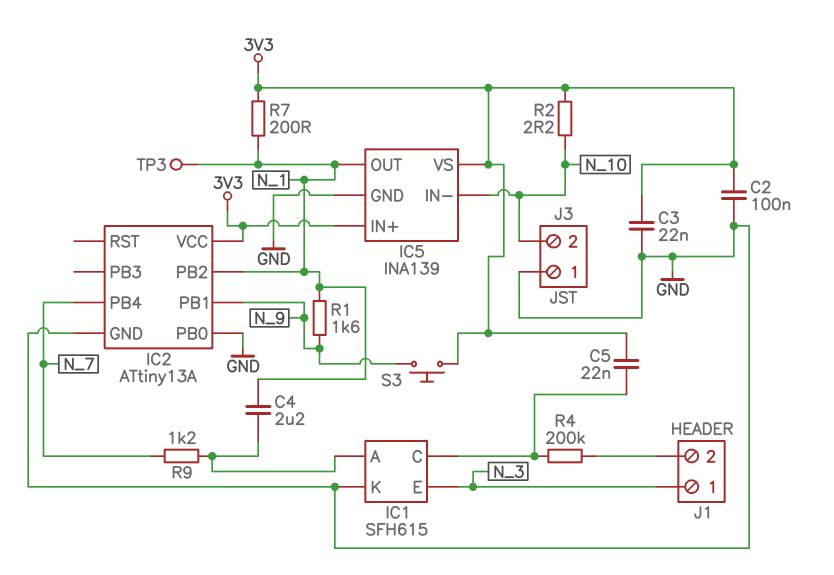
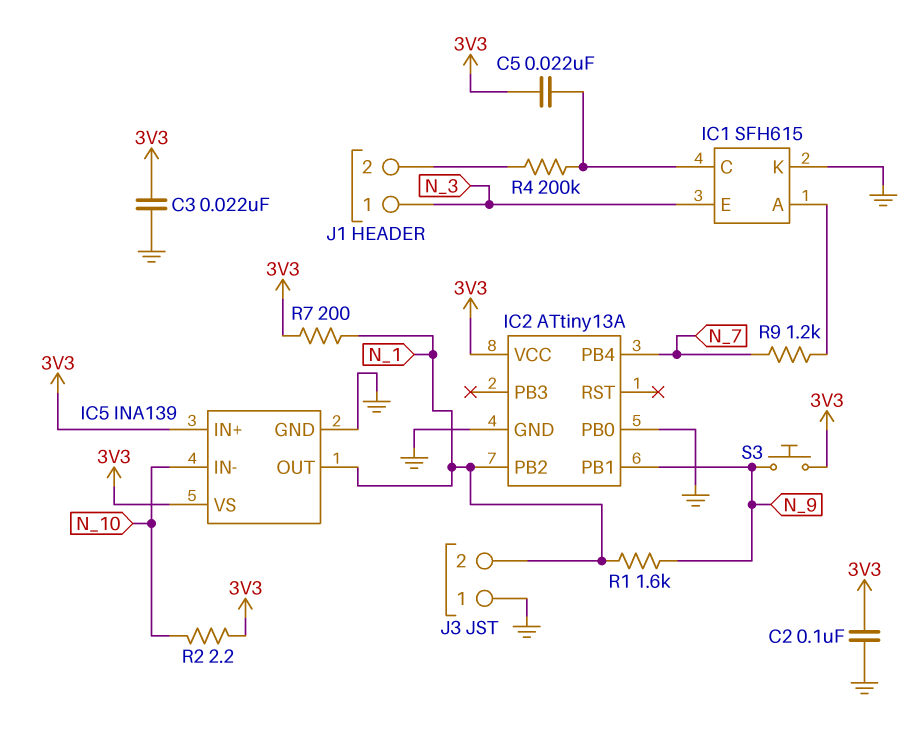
C4: 2.2uF (IC1/A, N_1) -> none
J3 pin 2: N_10 -> N_1
TP3: test point (N_1) -> none

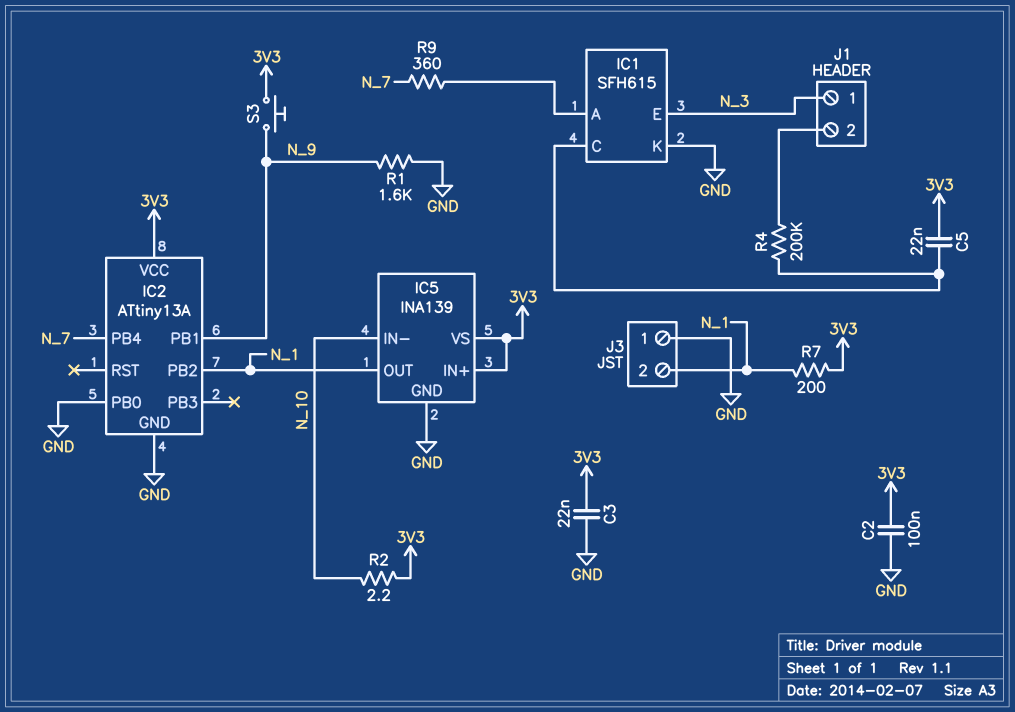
R1: 1.6k (N_1, N_9) -> 1.6k (GND, N_9)
R9: 1.2k (IC1/A, N_7) -> 360 (IC1/A, N_7)

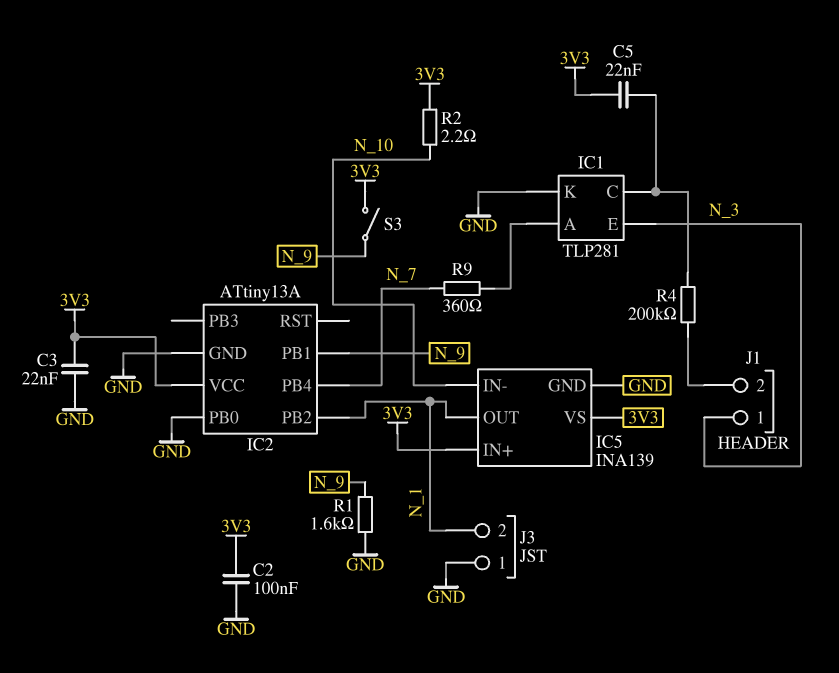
IC1: SFH615 -> TLP281
R7: 200 (3V3, N_1) -> none
S3: button (3V3, N_9) -> switch (3V3, N_9)

